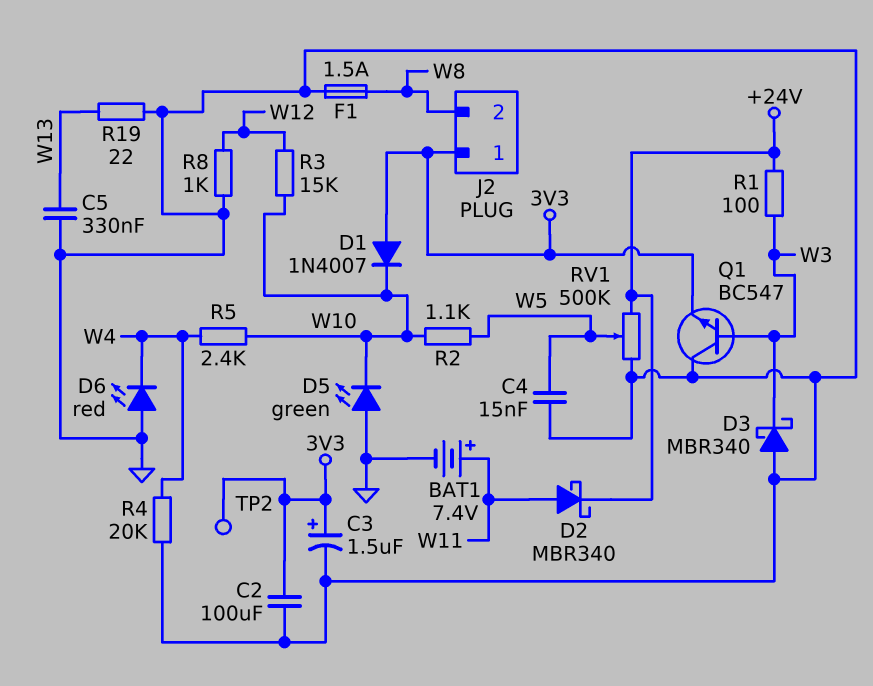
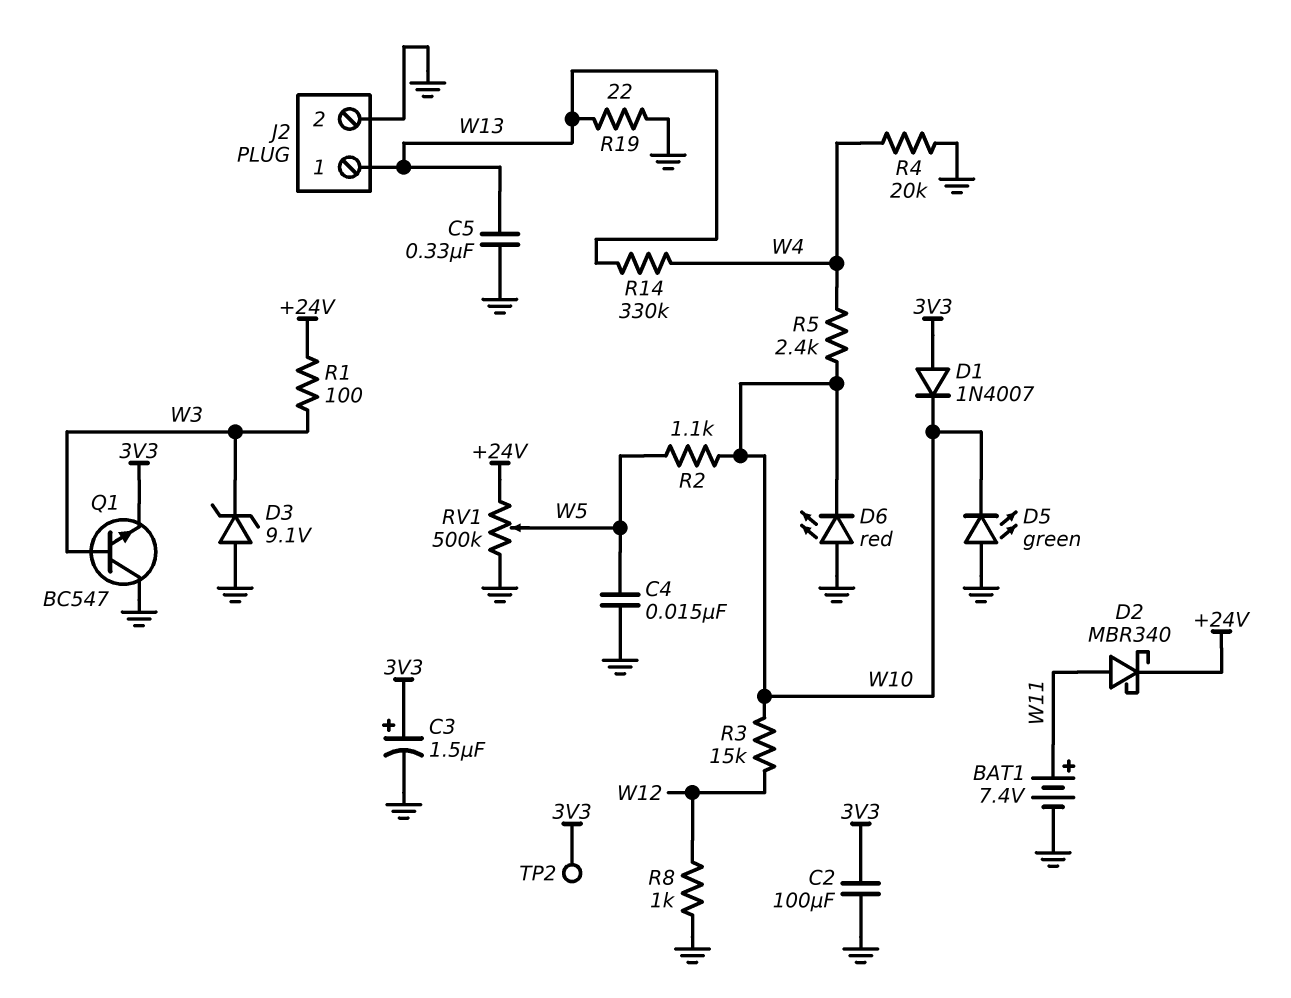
D3: schottky MBR340 (A GND, K W3) -> zener 9.1V (A GND, K W3)
D6: LED red (A GND, K W4) -> LED red (A GND, K W10)
F1: 1.5A (GND, W8) -> none
J2 pin 1: 3V3 -> W13
J2 pin 2: W8 -> GND
R14: none -> 330k (W4, W13)

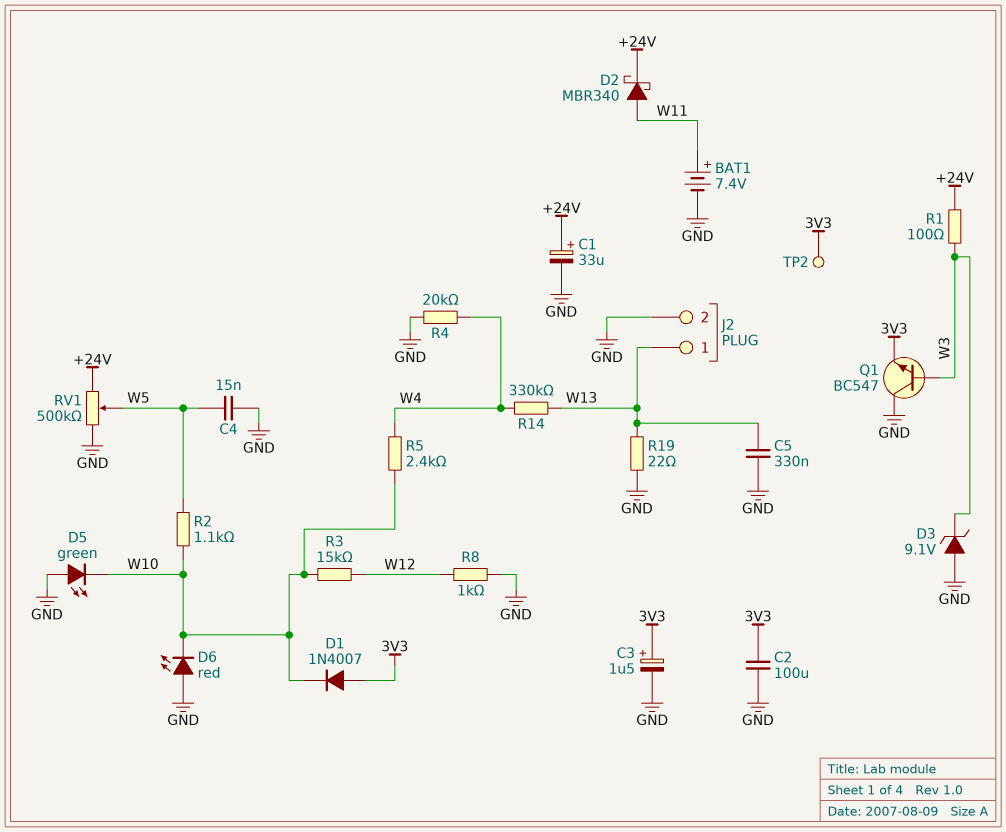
C1: none -> 33uF (plus +24V, minus GND)

